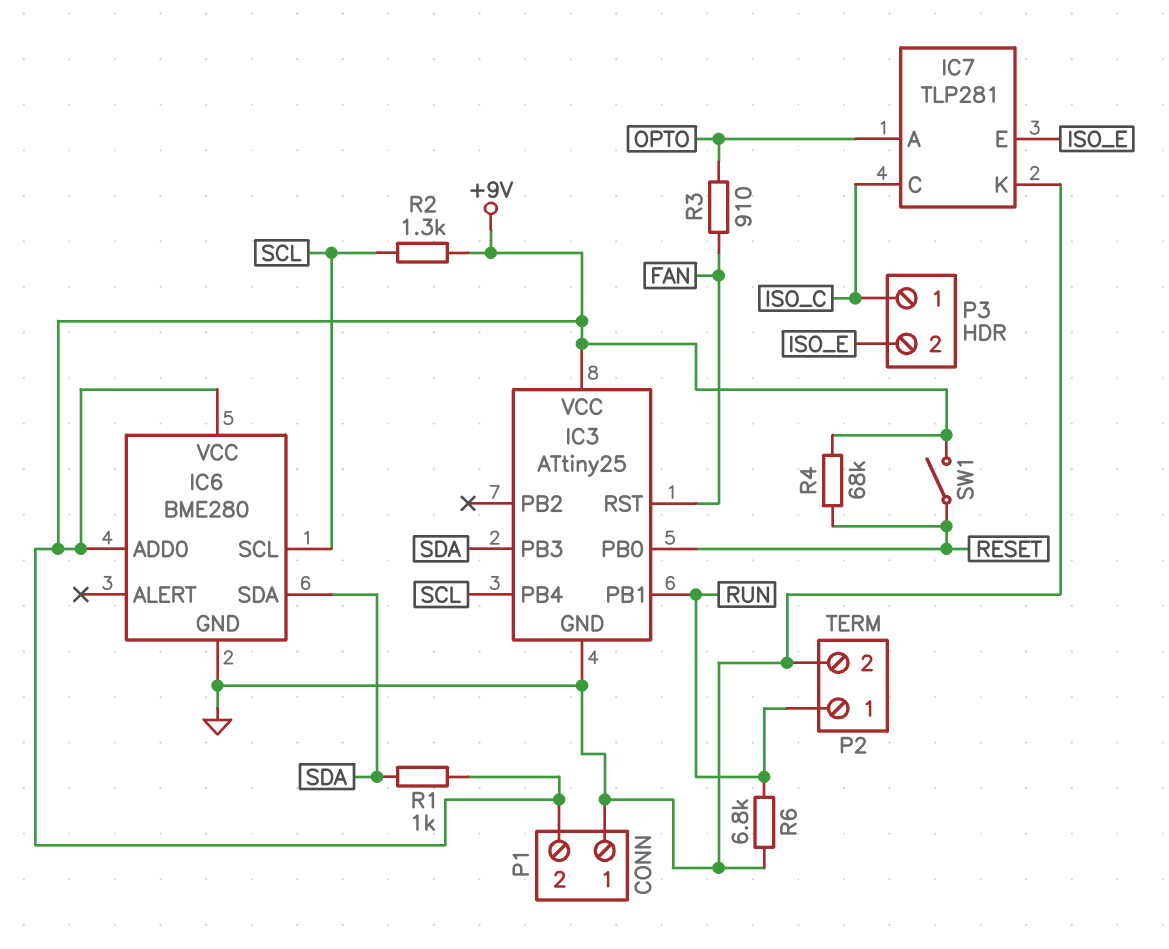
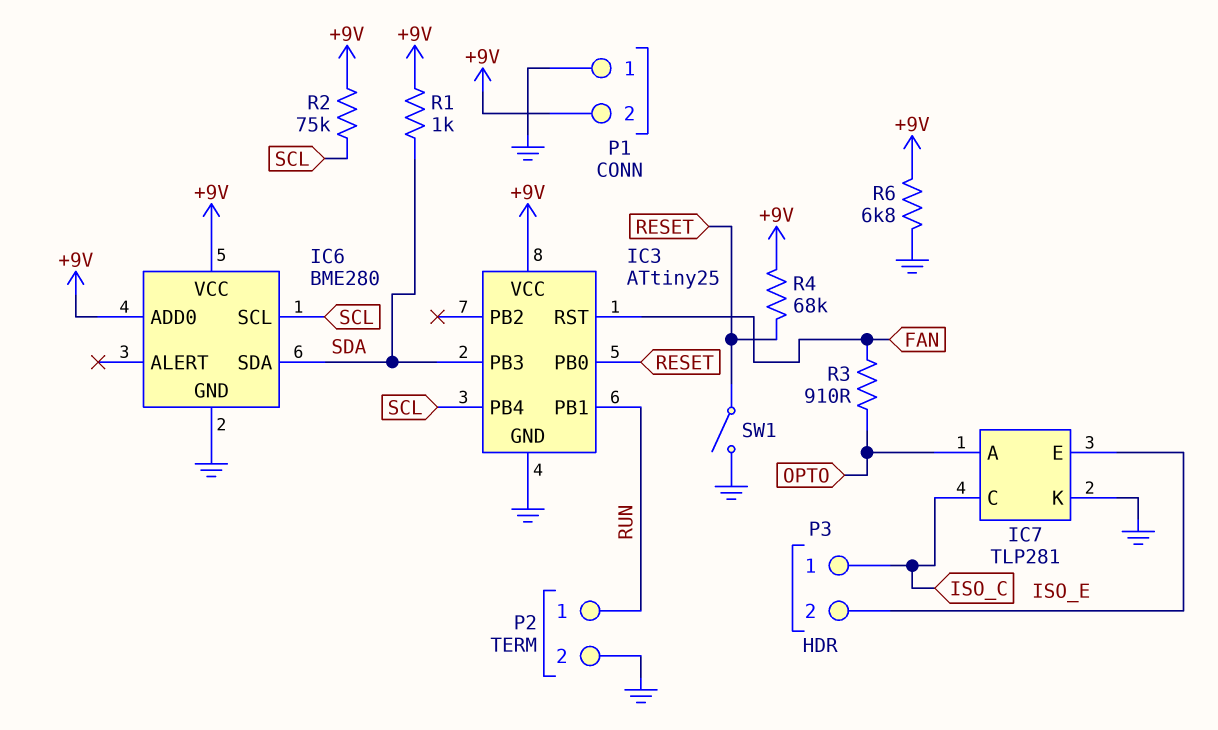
R2: 1.3k (+9V, SCL) -> 75k (+9V, SCL)
R6: 6.8k (GND, RUN) -> 6.8k (+9V, GND)
SW1: switch (+9V, RESET) -> switch (GND, RESET)

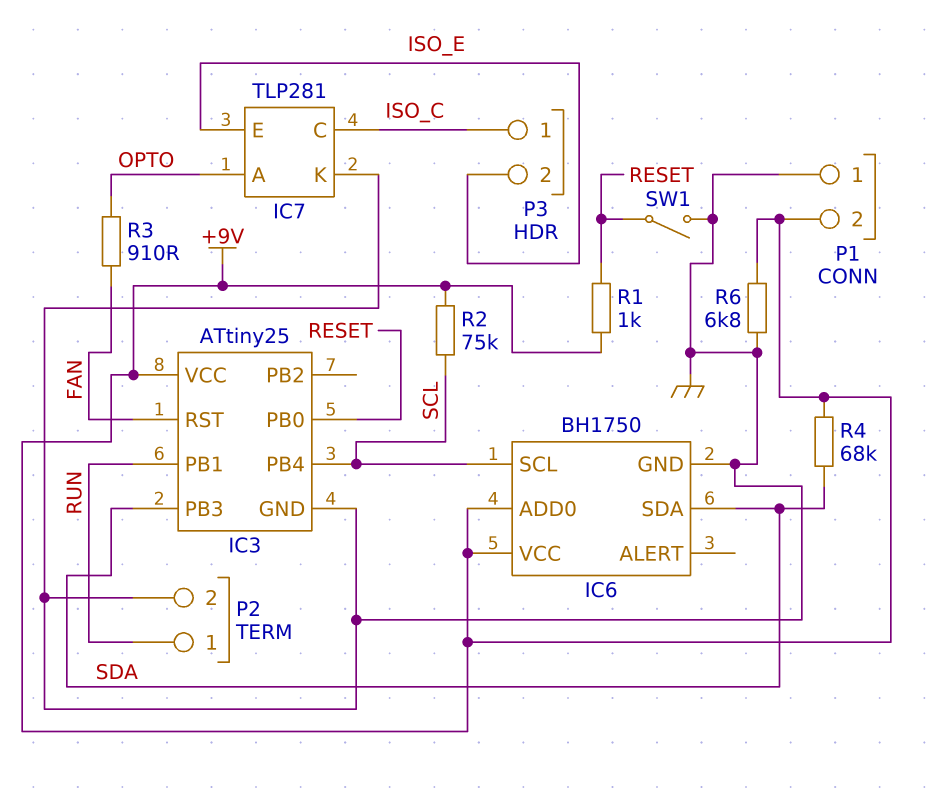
IC6: BME280 -> BH1750
R1: 1k (+9V, SDA) -> 1k (+9V, RESET)
R4: 68k (+9V, RESET) -> 68k (+9V, SDA)

